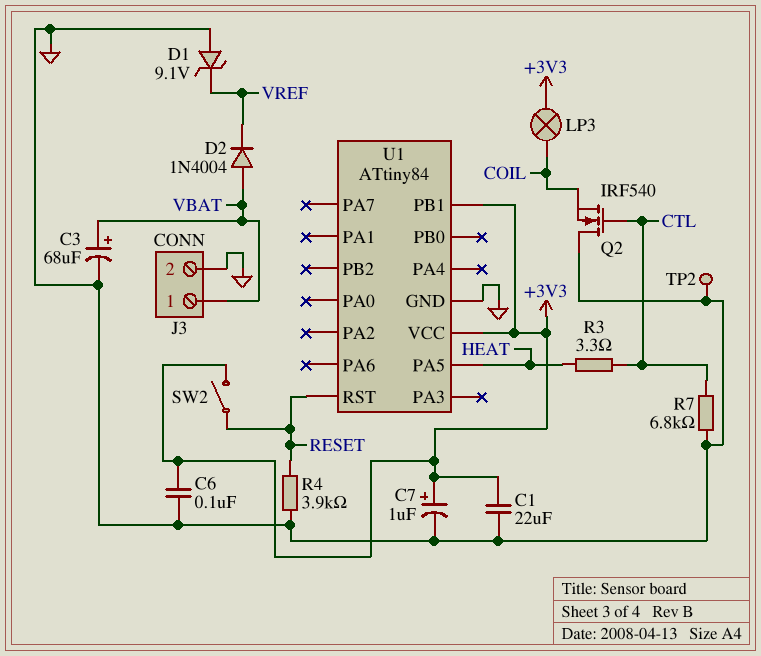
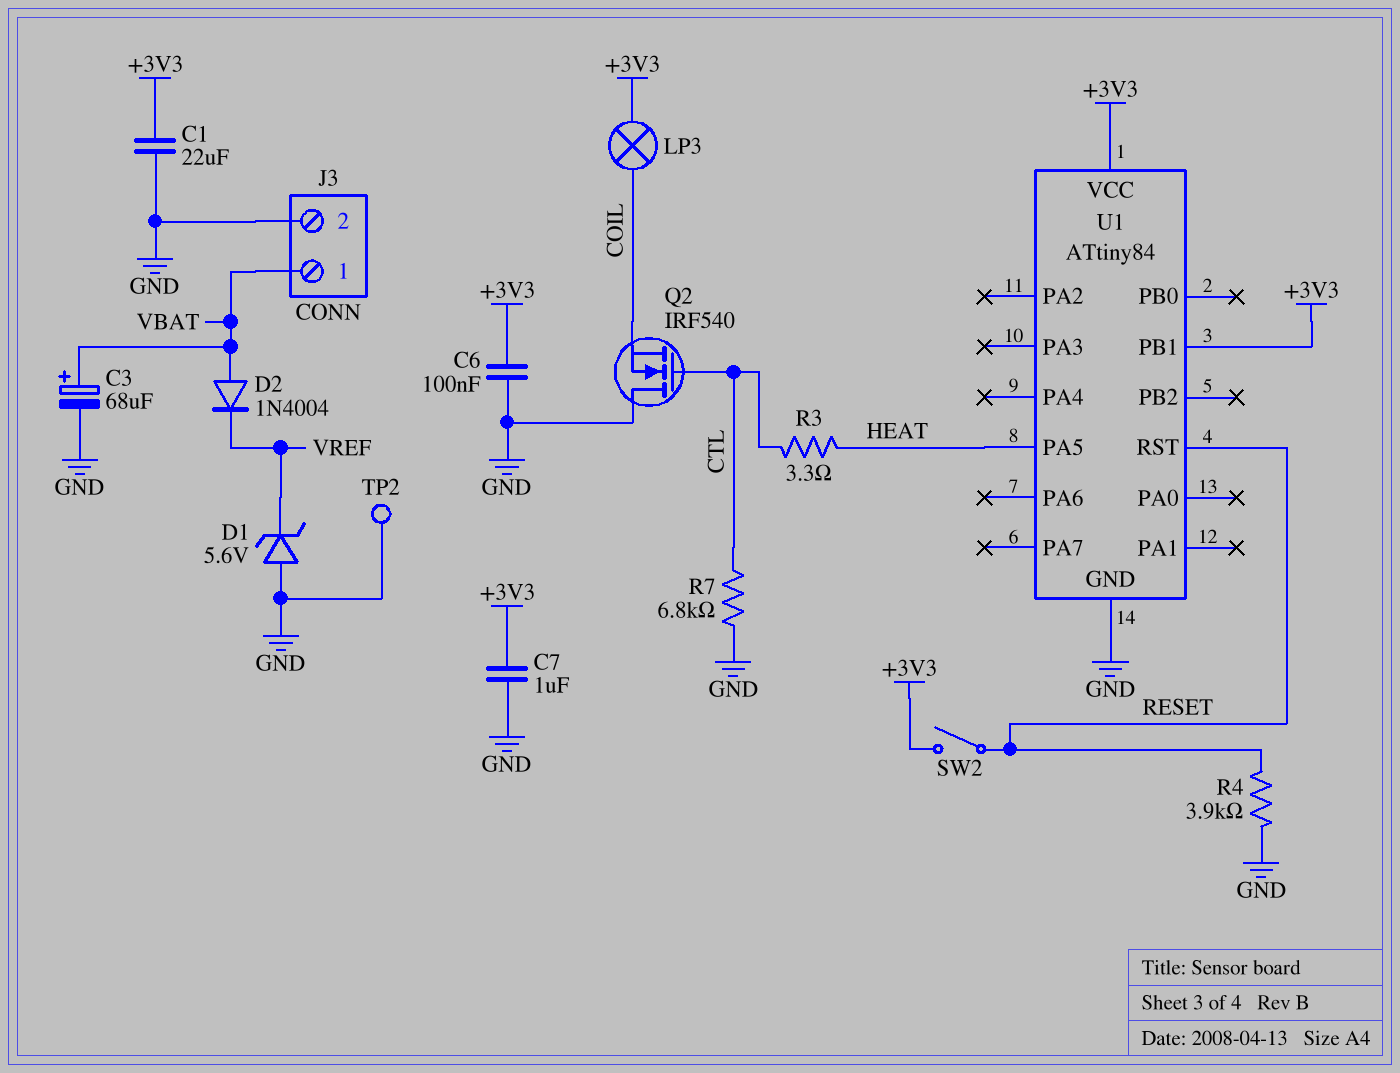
C7: 1uF (plus +3V3, minus GND) -> 1uF (+3V3, GND)
D1: zener 9.1V (A GND, K VREF) -> zener 5.6V (A GND, K VREF)

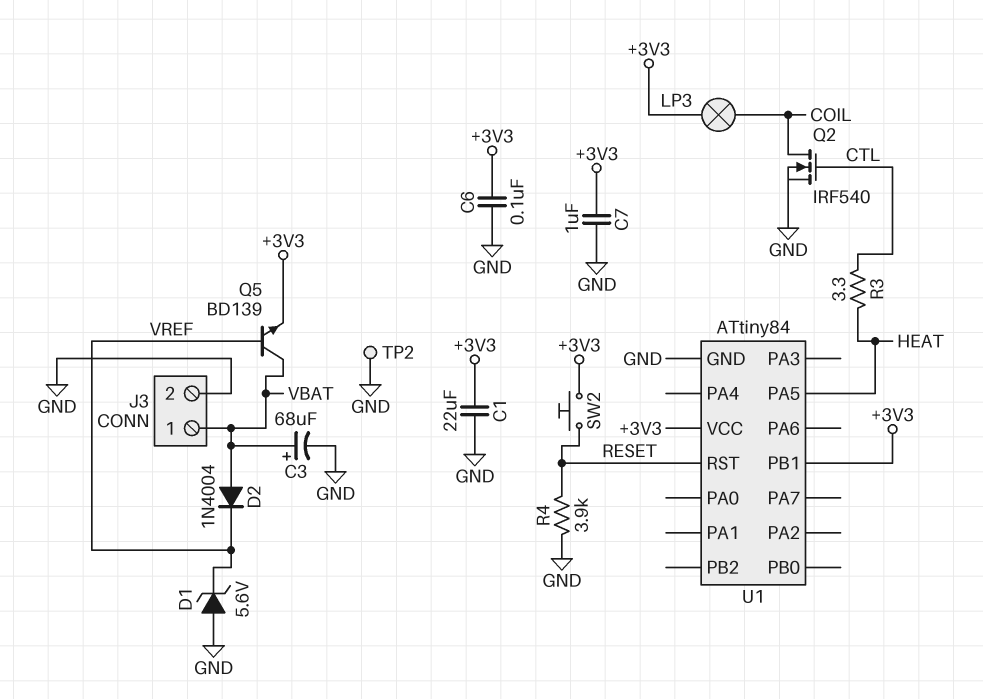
Q2: NMOS IRF540 (G CTL, D GND, S COIL) -> NMOS IRF540 (G CTL, D COIL, S GND)
Q5: none -> NPN BD139 (B VREF, C VBAT, E +3V3)
R7: 6.8k (CTL, GND) -> none
SW2: switch (+3V3, RESET) -> button (+3V3, RESET)

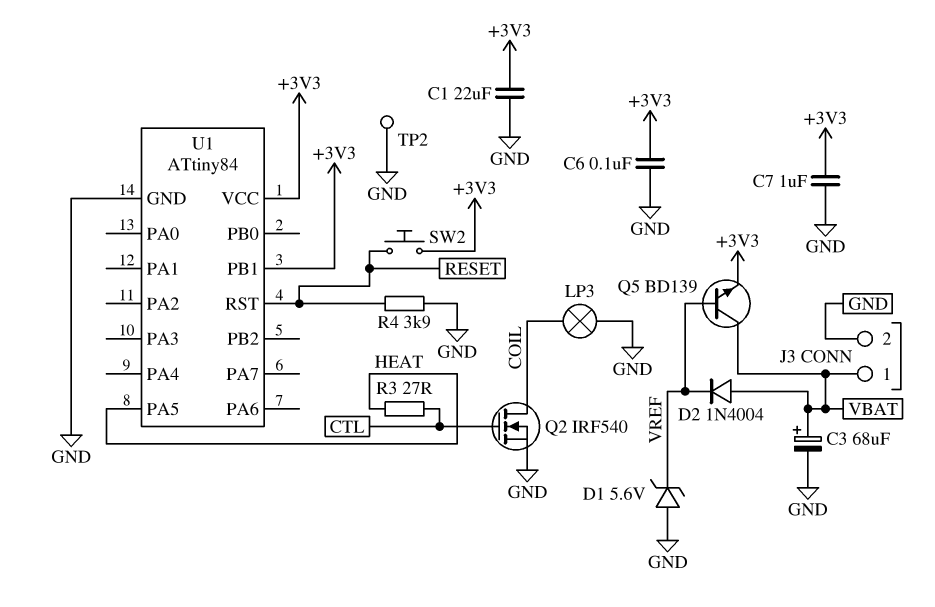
LP3: lamp (+3V3, COIL) -> lamp (COIL, GND)
R3: 3.3 (CTL, HEAT) -> 27 (CTL, HEAT)

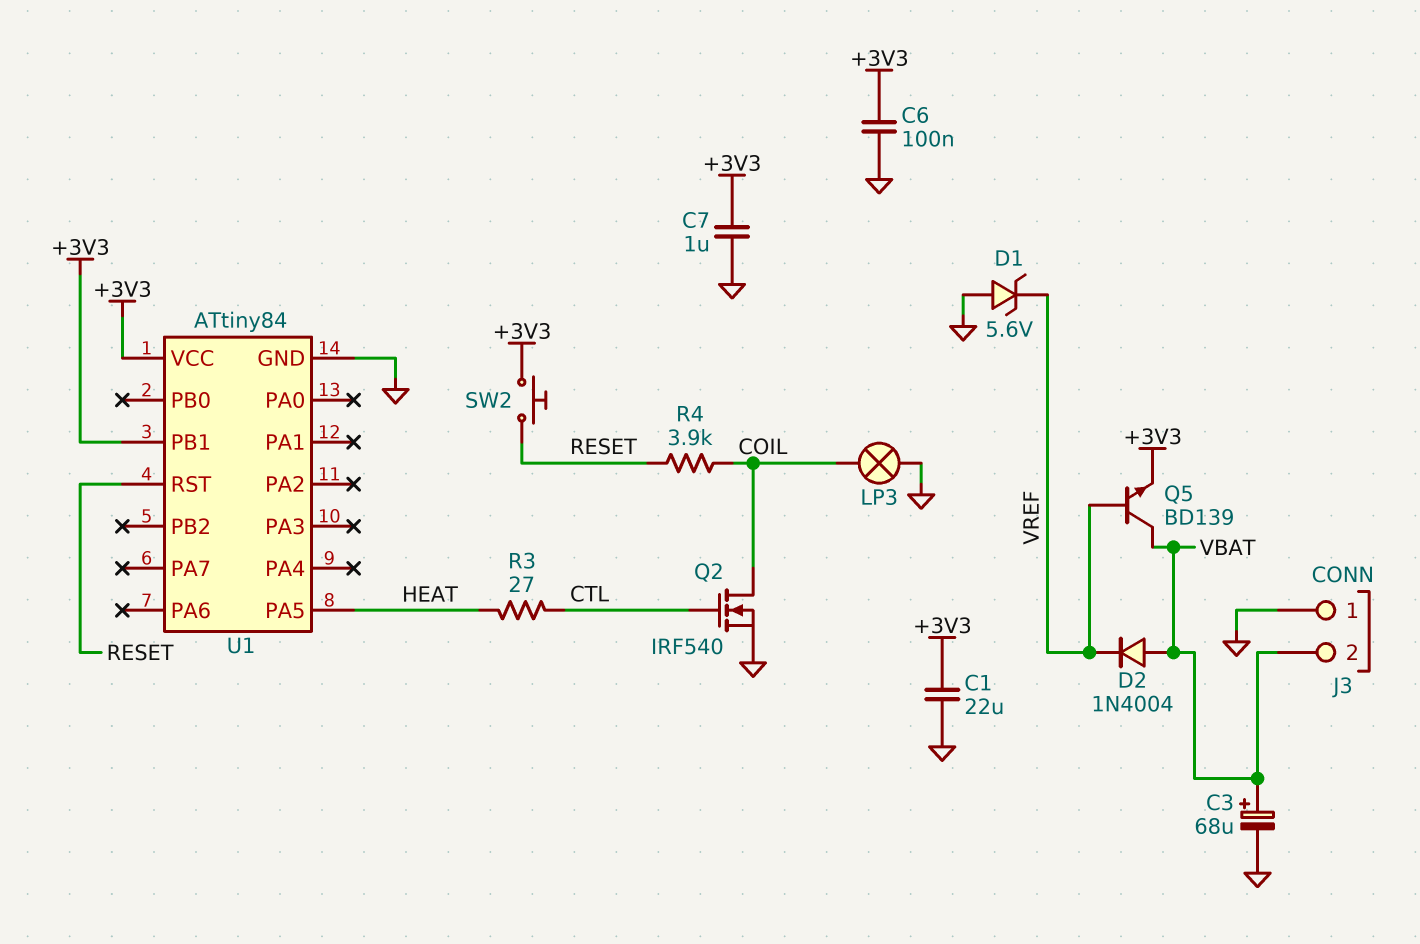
J3 pin 1: VBAT -> GND
J3 pin 2: GND -> VBAT
R4: 3.9k (GND, RESET) -> 3.9k (COIL, RESET)
TP2: test point (GND) -> none

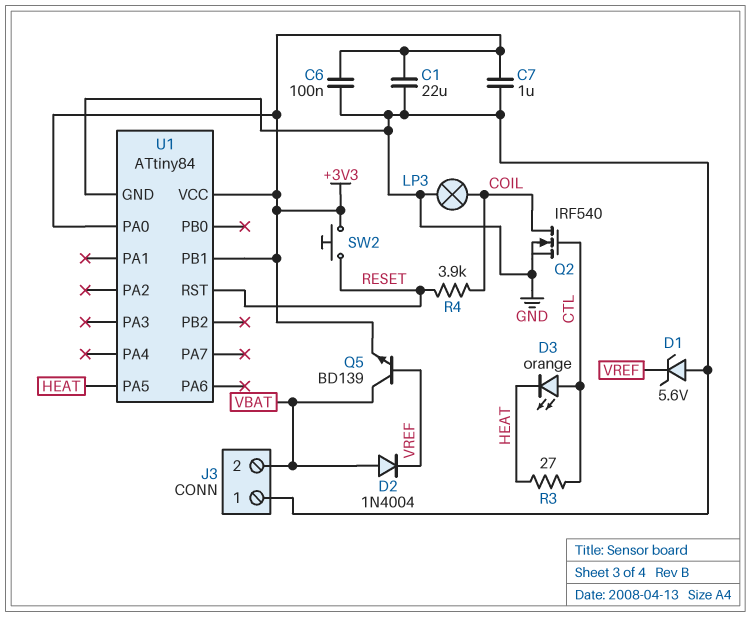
C3: 68uF (plus VBAT, minus GND) -> none
D3: none -> LED orange (A CTL, K HEAT)
U1 pin PA0: none -> +3V3

